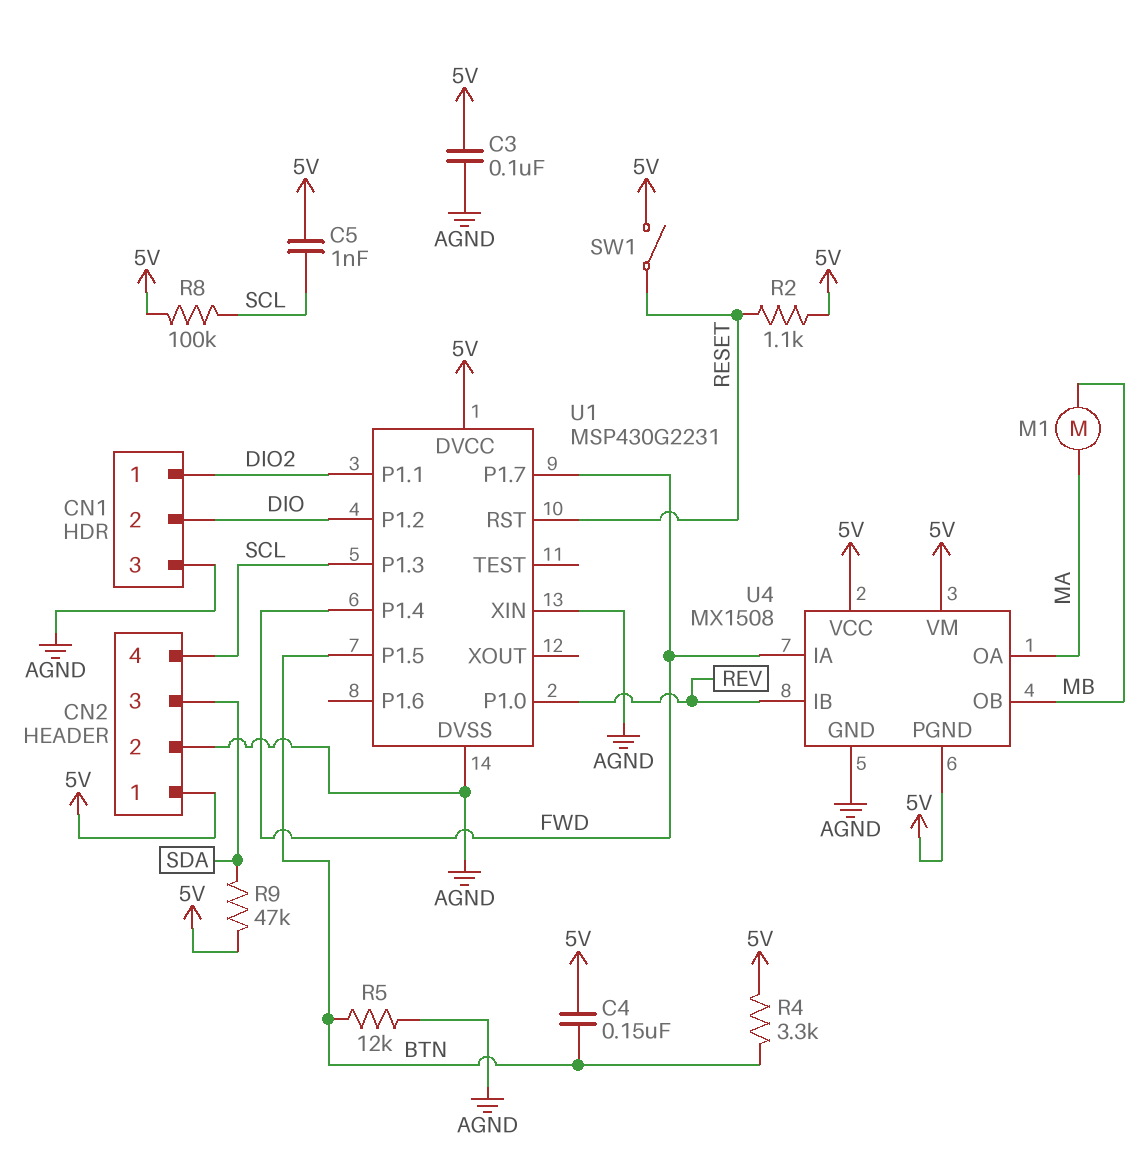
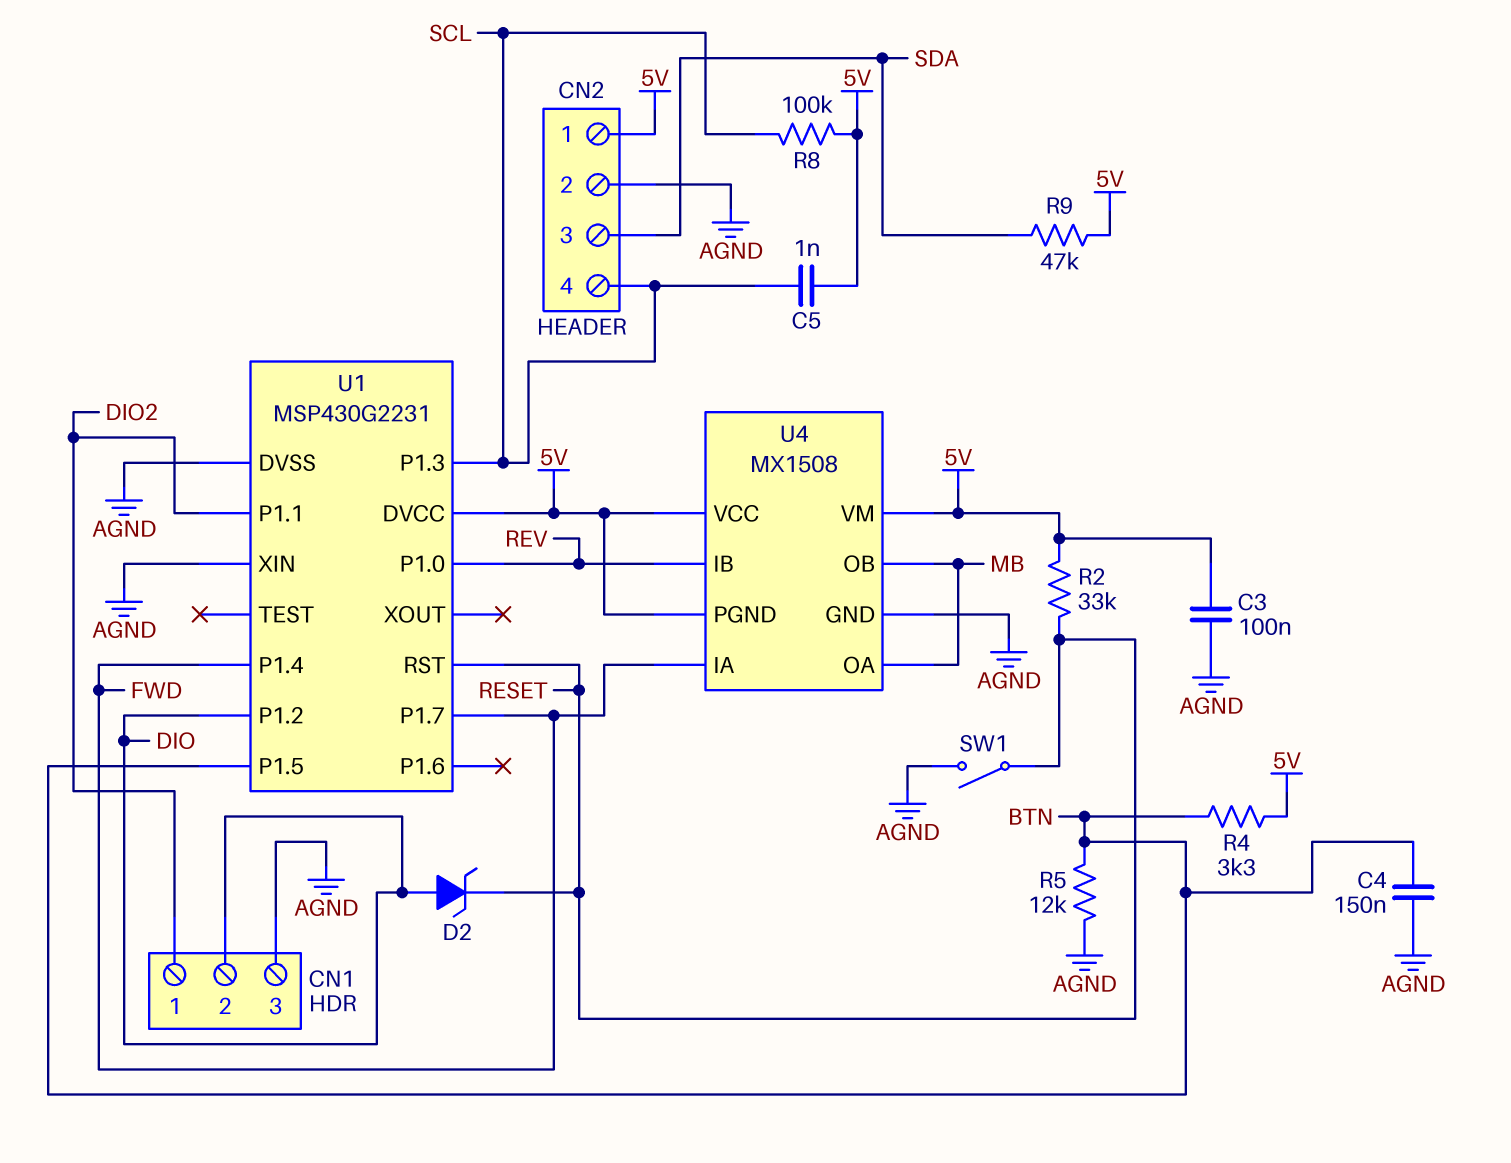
C4: 150nF (5V, BTN) -> 150nF (AGND, BTN)
D2: none -> zener (A DIO, K RESET)
M1: motor (MA, MB) -> none
R2: 1.1k (5V, RESET) -> 33k (5V, RESET)
SW1: switch (5V, RESET) -> switch (AGND, RESET)
U4 pin OA: MA -> MB

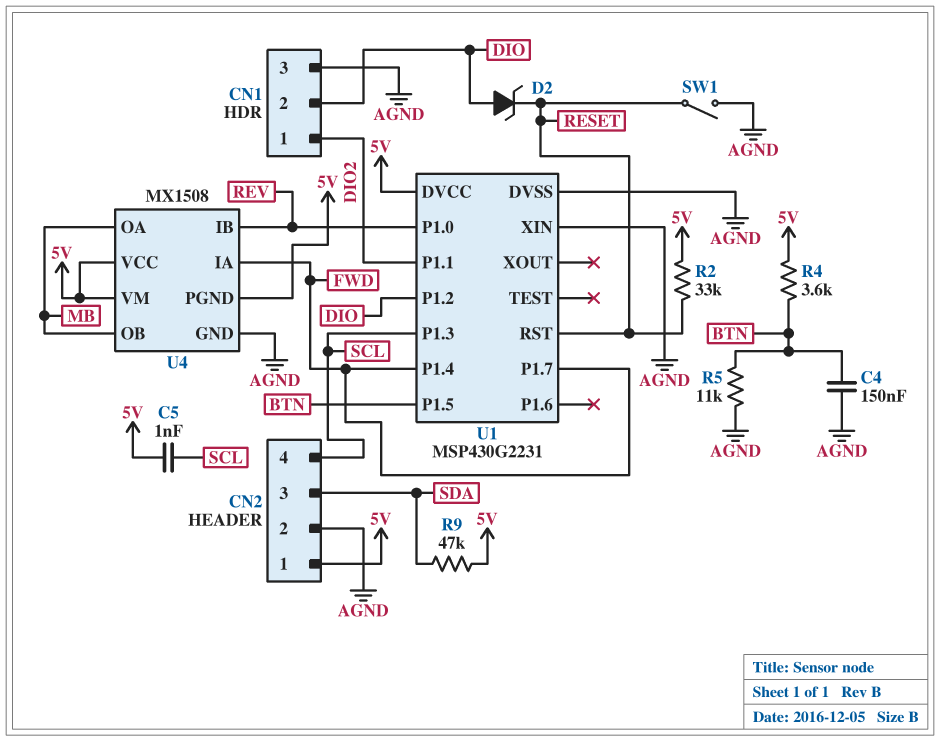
C3: 100nF (5V, AGND) -> none
R4: 3.3k (5V, BTN) -> 3.6k (5V, BTN)
R5: 12k (AGND, BTN) -> 11k (AGND, BTN)
R8: 100k (5V, SCL) -> none

